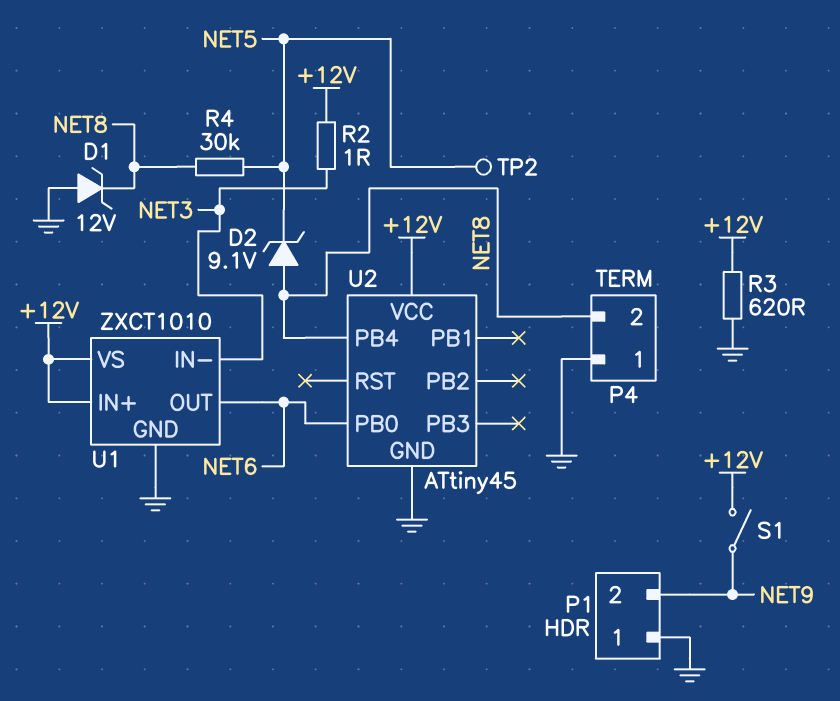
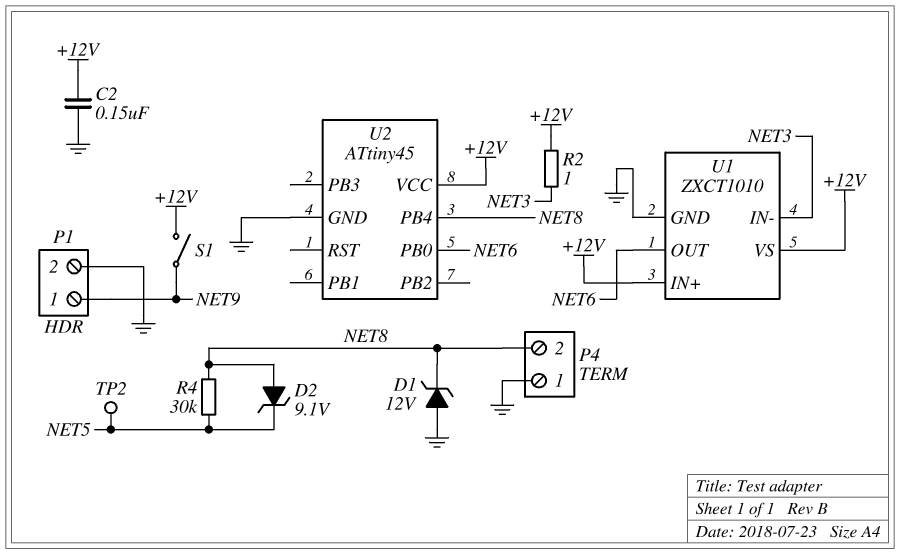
C2: none -> 150nF (+12V, GND)
P1 pin 1: GND -> NET9
P1 pin 2: NET9 -> GND
R3: 620 (+12V, GND) -> none

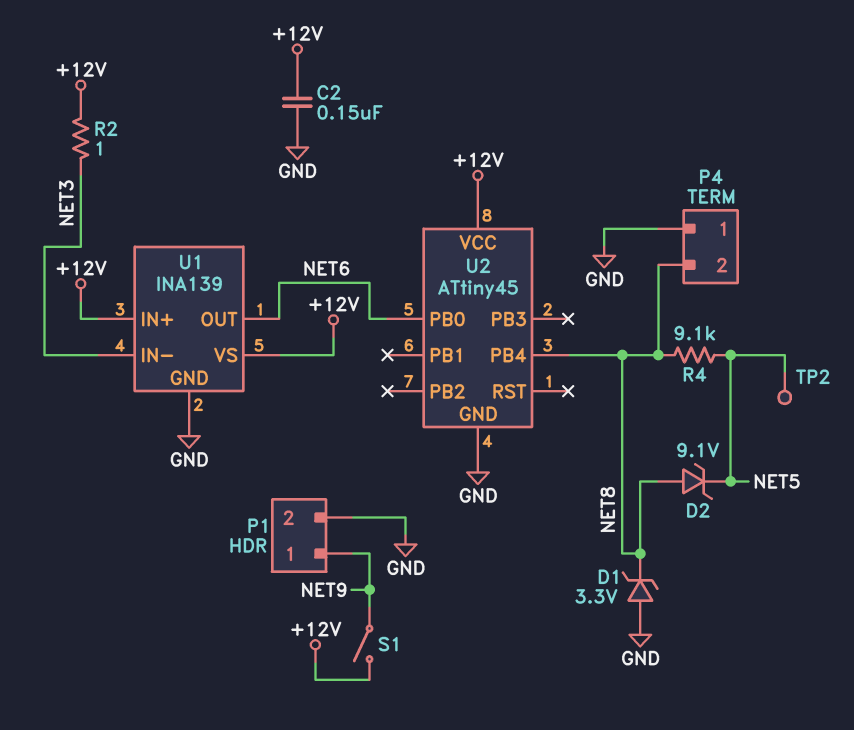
D1: zener 12V (A GND, K NET8) -> zener 3.3V (A GND, K NET8)
R4: 30k (NET5, NET8) -> 9.1k (NET5, NET8)
U1: ZXCT1010 -> INA139

